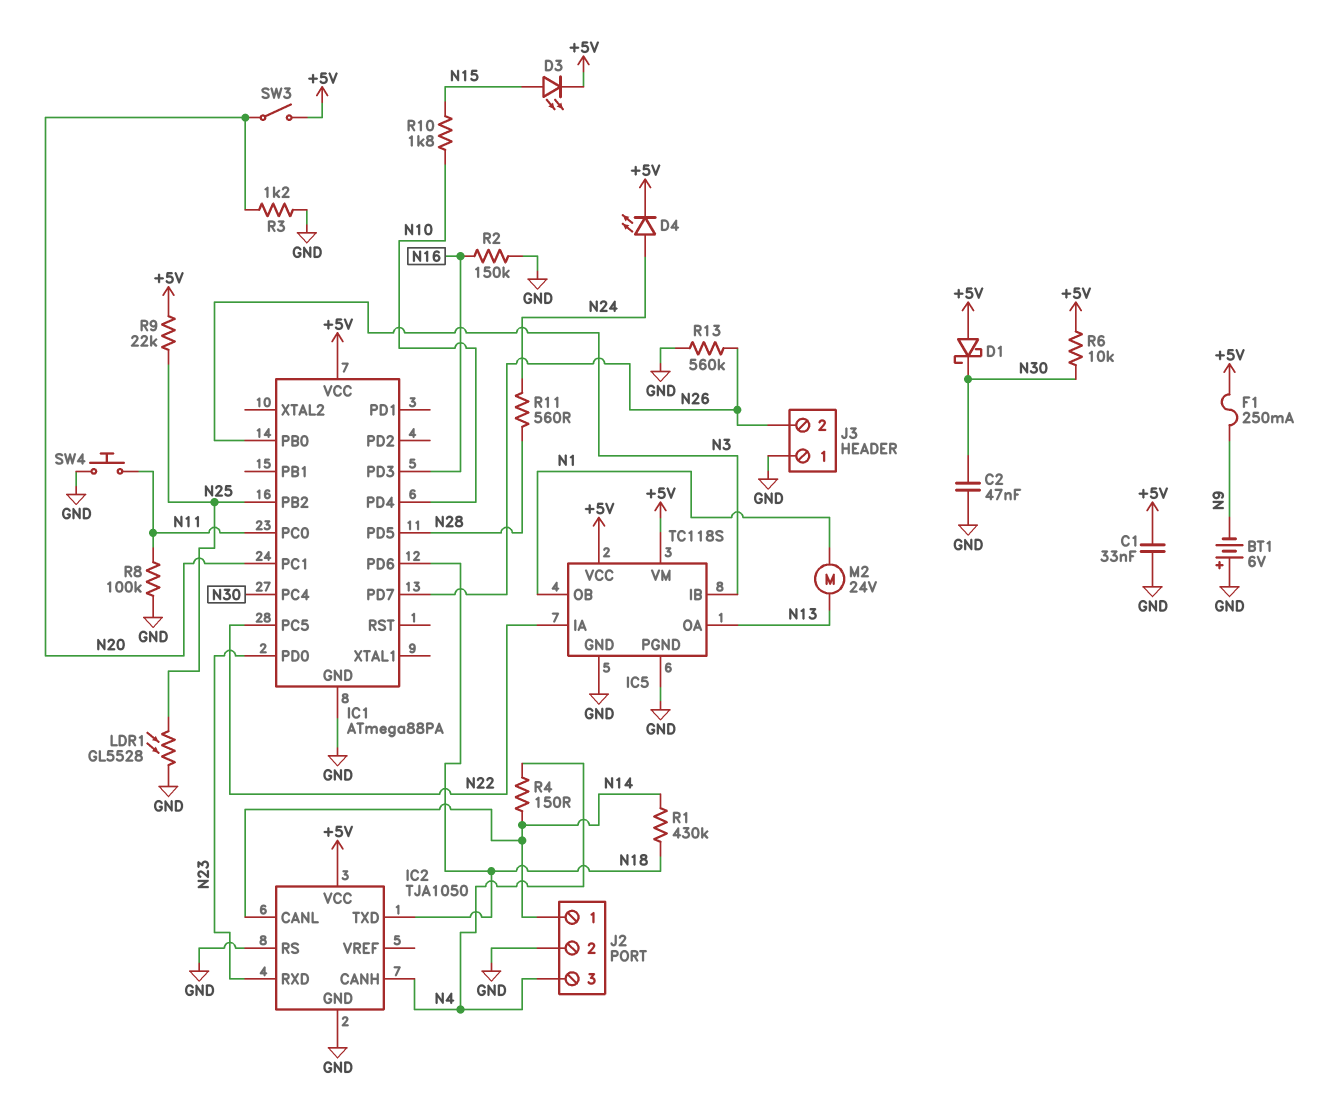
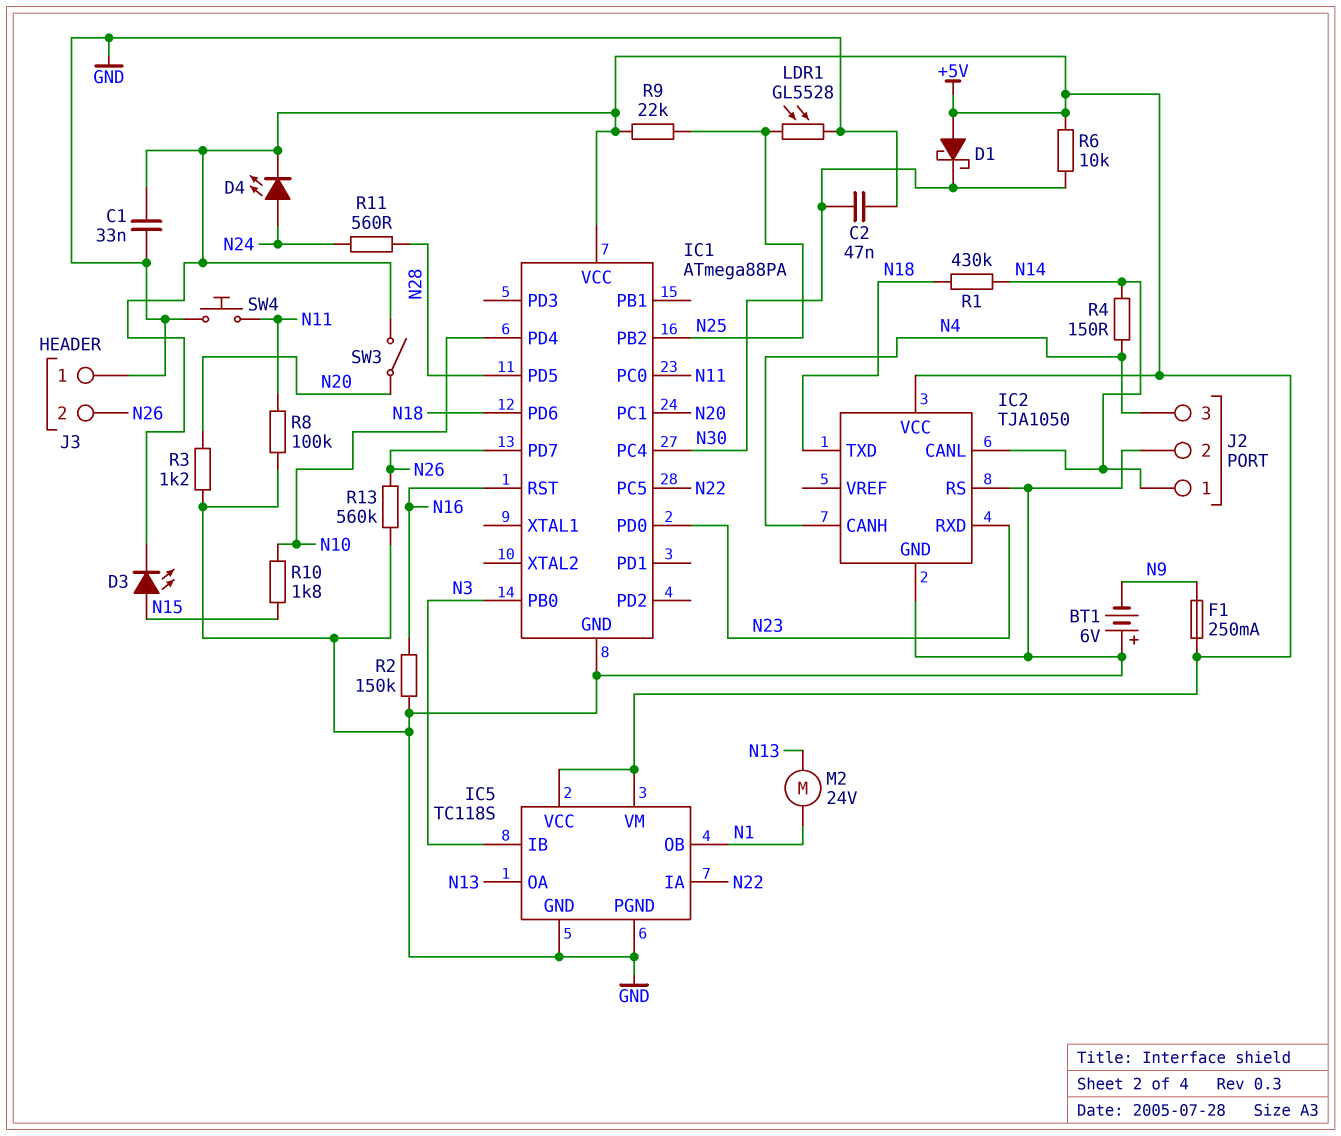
IC1 pin PD3: N16 -> none
IC1 pin RST: none -> N16

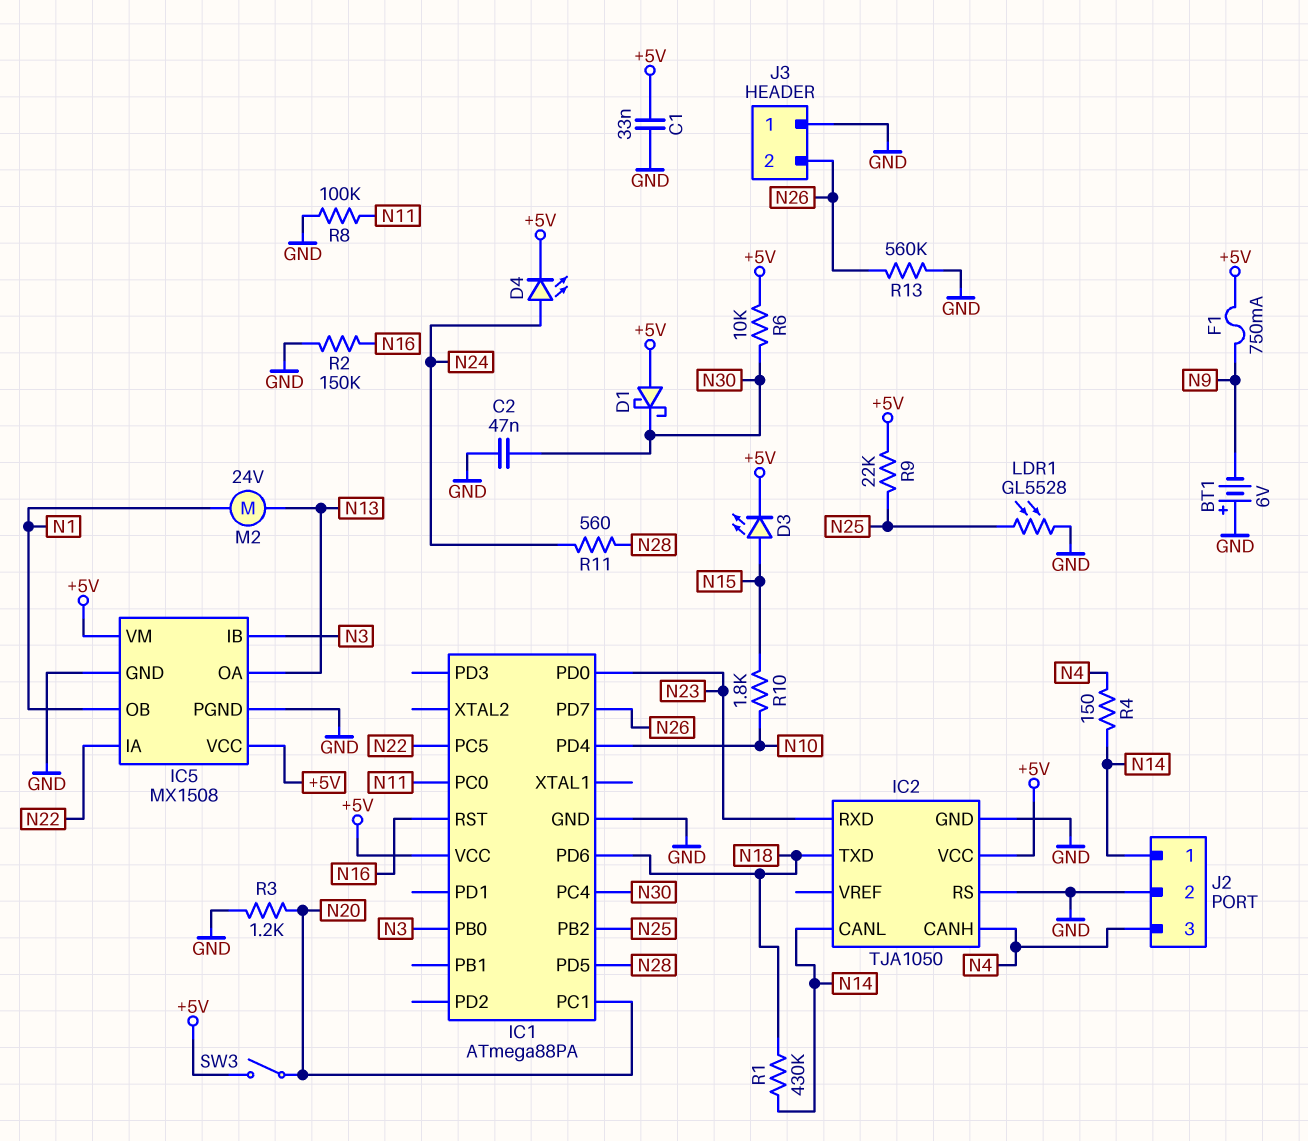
F1: 250mA (+5V, N9) -> 750mA (+5V, N9)
IC5: TC118S -> MX1508
SW4: button (GND, N11) -> none

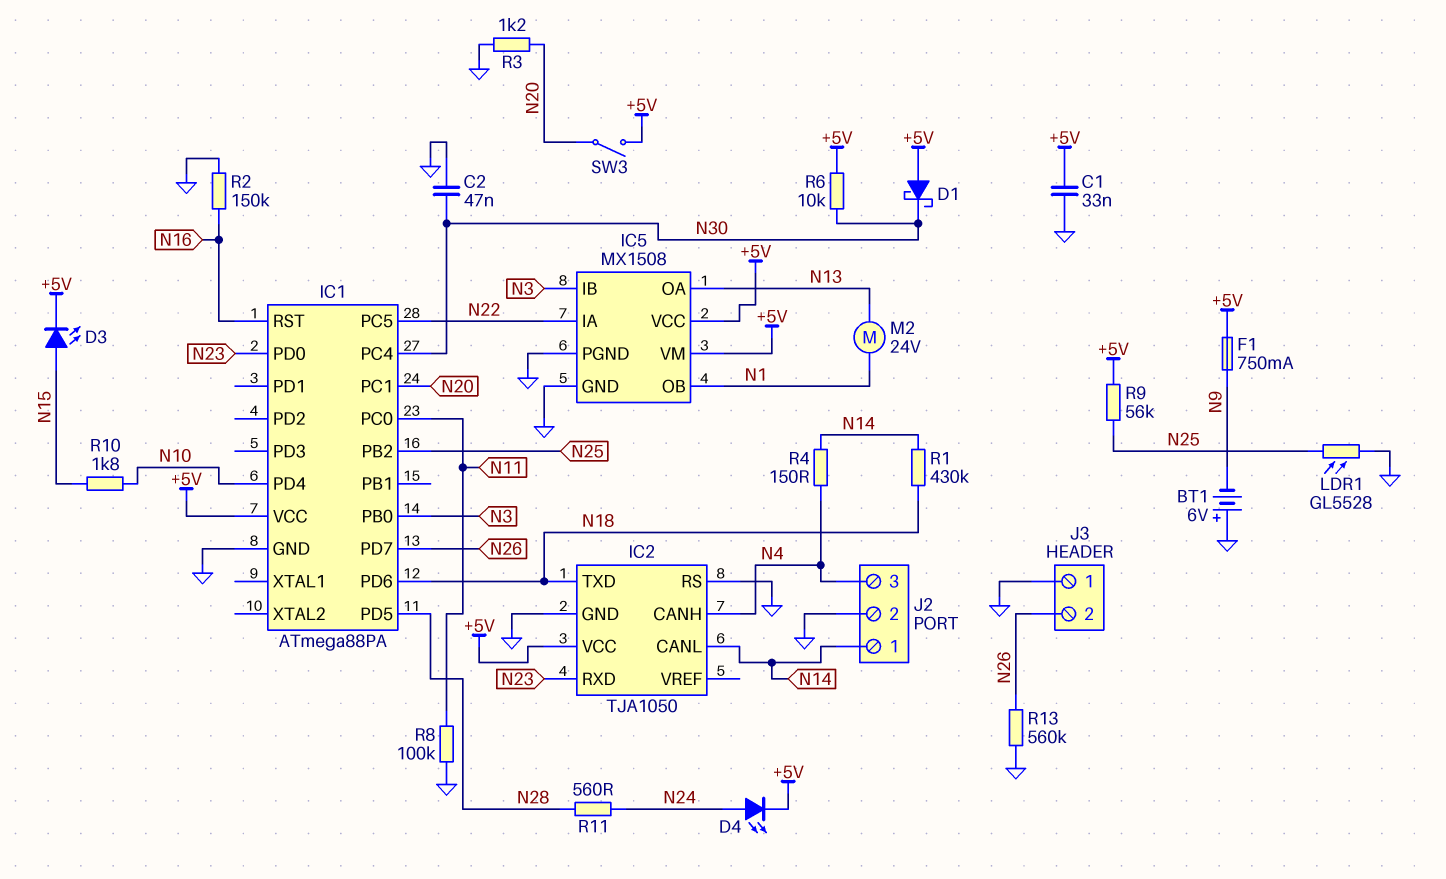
R9: 22k (+5V, N25) -> 56k (+5V, N25)

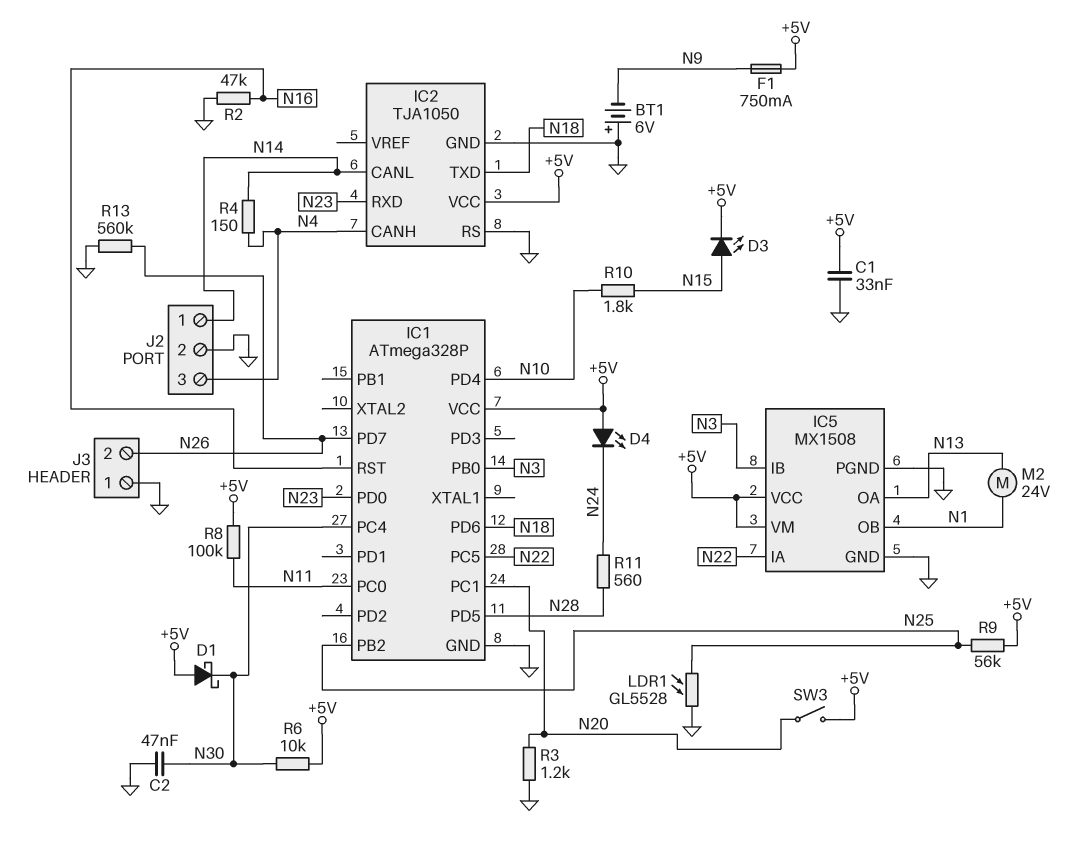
D4: LED (A N24, K +5V) -> LED (A +5V, K N24)
IC1: ATmega88PA -> ATmega328P
R1: 430k (N14, N18) -> none
R2: 150k (GND, N16) -> 47k (GND, N16)
R8: 100k (GND, N11) -> 100k (+5V, N11)

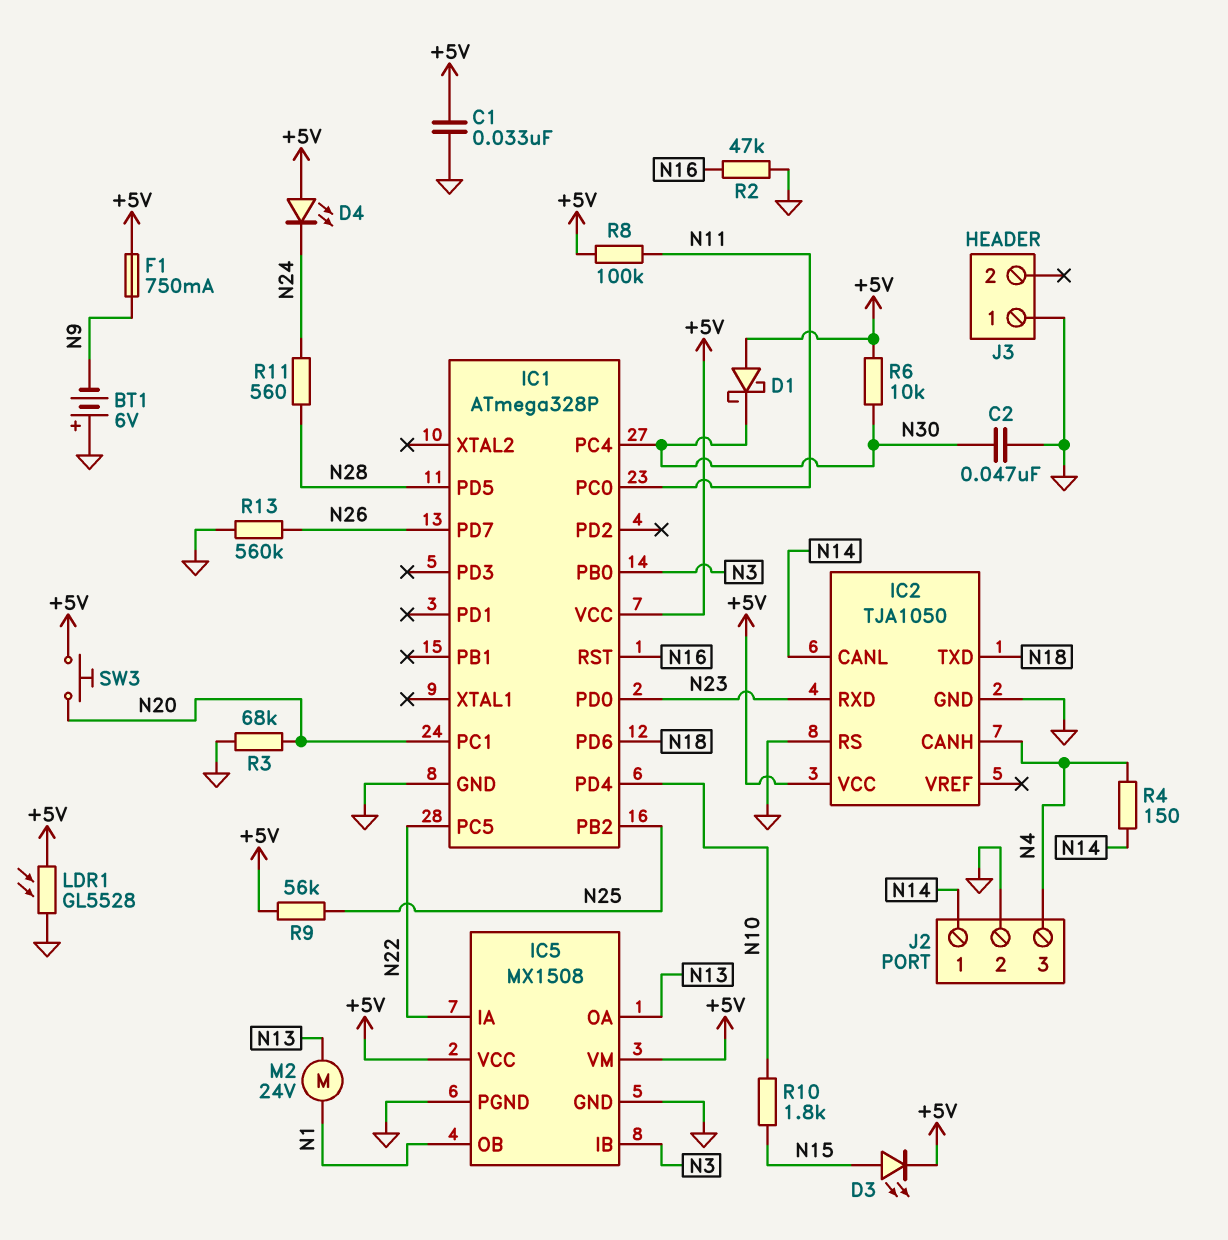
J3 pin 2: N26 -> none
LDR1: GL5528 (GND, N25) -> GL5528 (+5V, GND)
R3: 1.2k (GND, N20) -> 68k (GND, N20)
SW3: switch (+5V, N20) -> button (+5V, N20)

